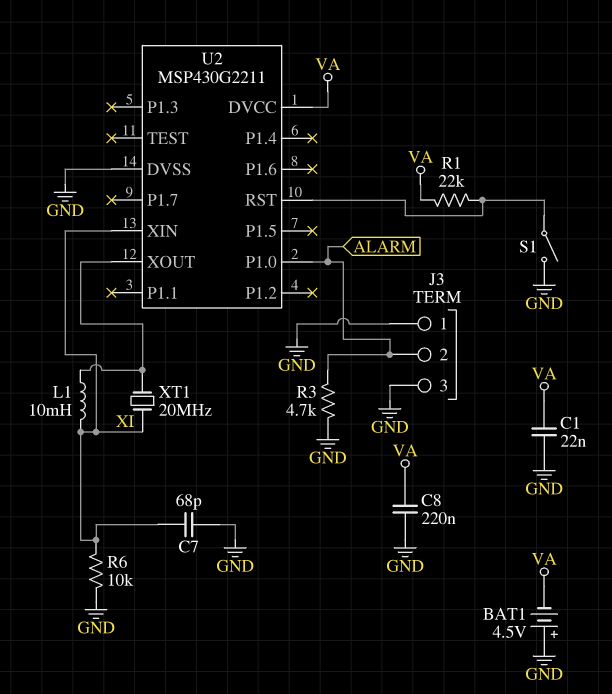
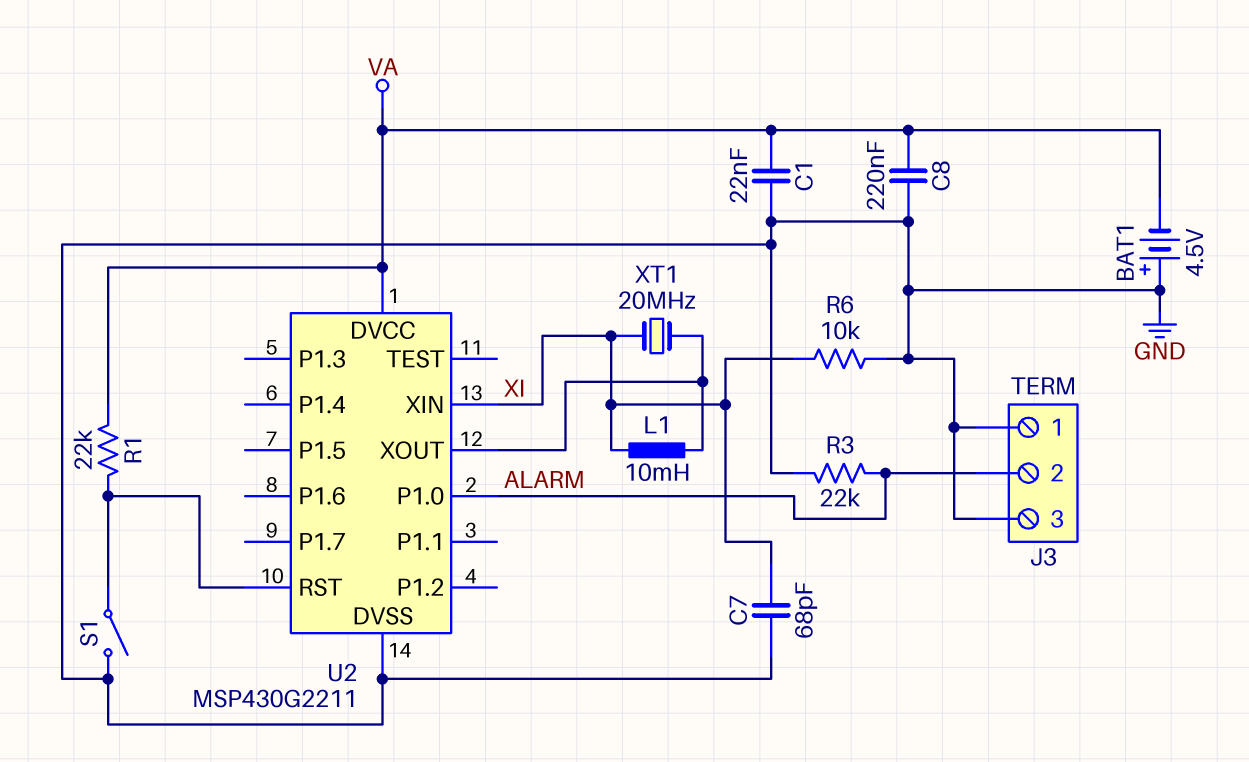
R3: 4.7k (ALARM, GND) -> 22k (ALARM, GND)

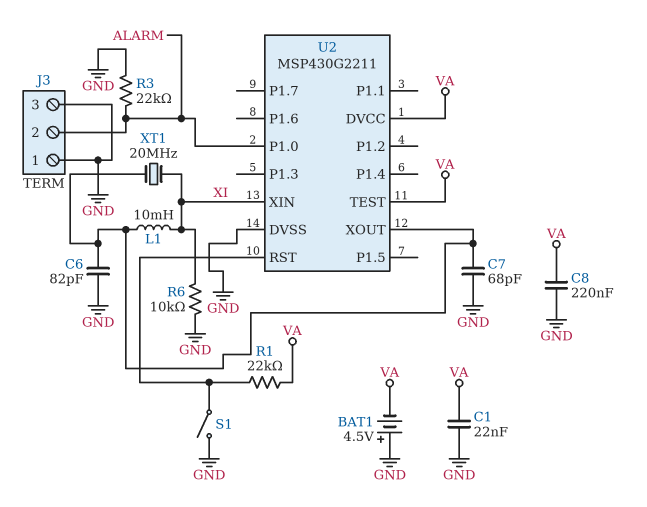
C6: none -> 82pF (GND, U2/XOUT)
C7: 68pF (GND, XI) -> 68pF (GND, U2/XOUT)
U2 pin TEST: none -> VA

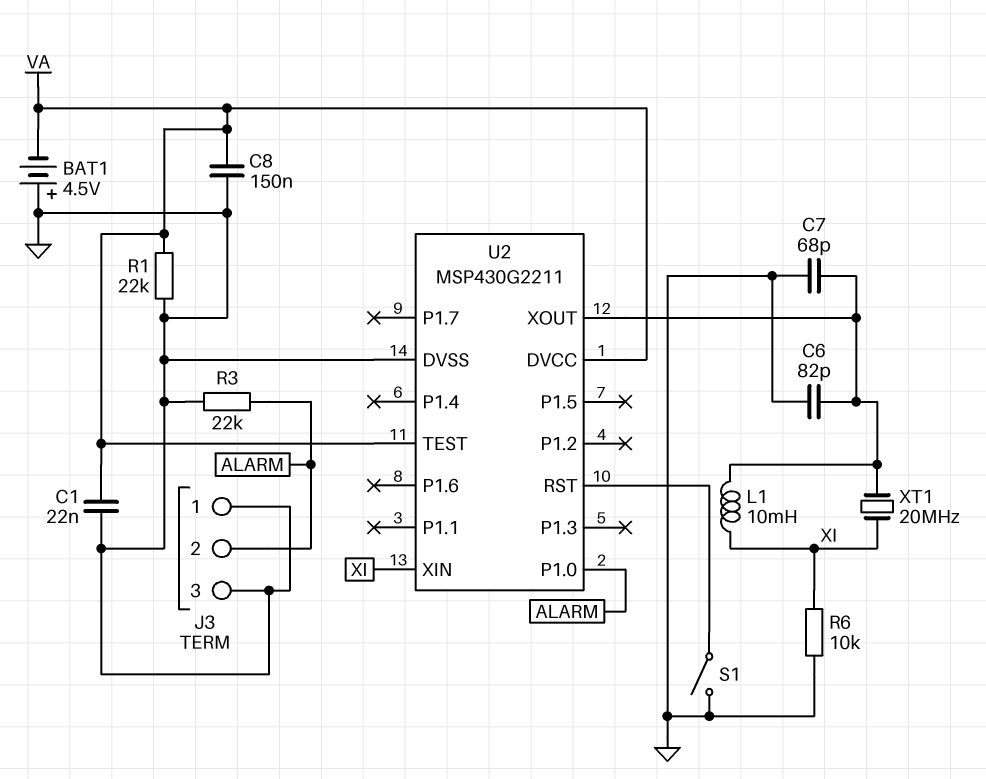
C8: 220nF (GND, VA) -> 150nF (GND, VA)
R1: 22k (U2/RST, VA) -> 22k (GND, VA)

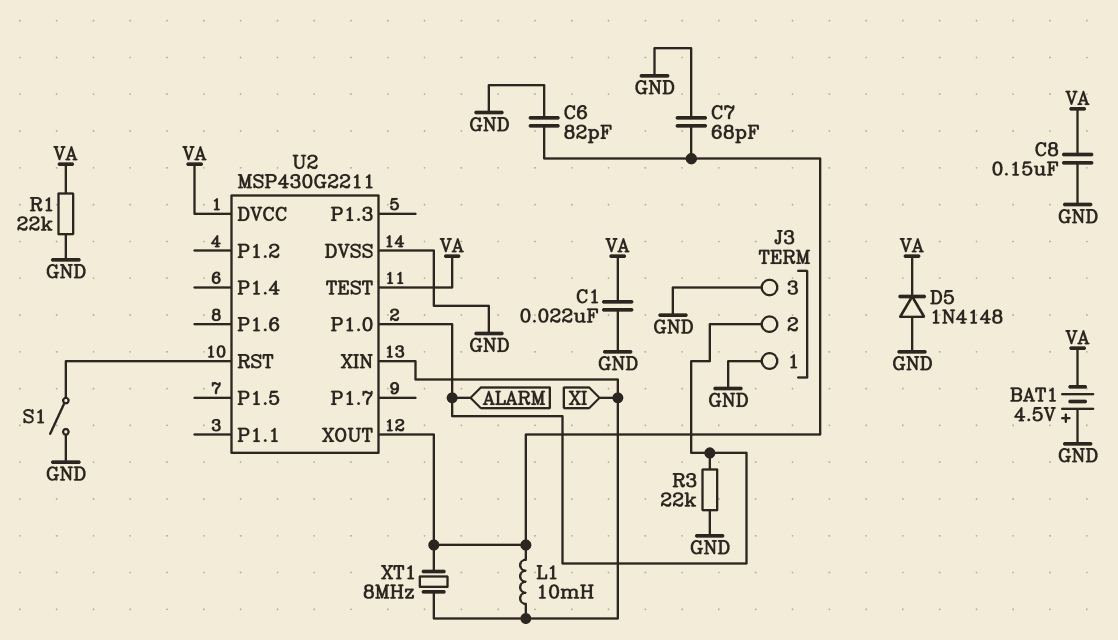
D5: none -> diode 1N4148 (A GND, K VA)
R6: 10k (GND, XI) -> none
XT1: 20MHz (U2/XOUT, XI) -> 8MHz (U2/XOUT, XI)

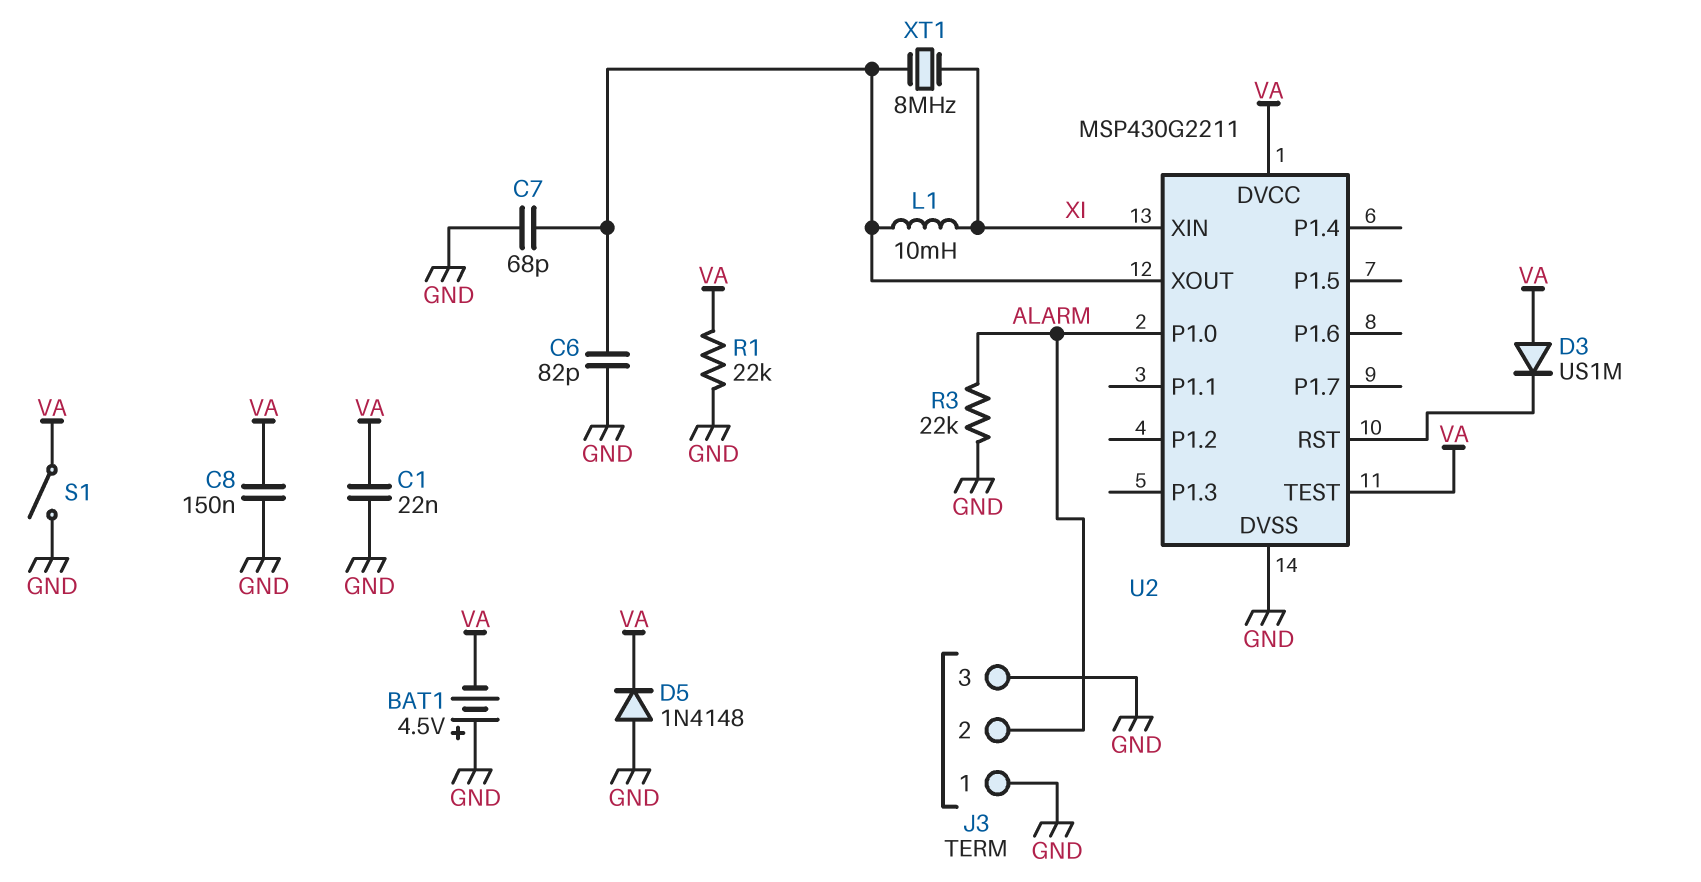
D3: none -> diode US1M (A VA, K U2/RST)
S1: switch (GND, U2/RST) -> switch (GND, VA)

